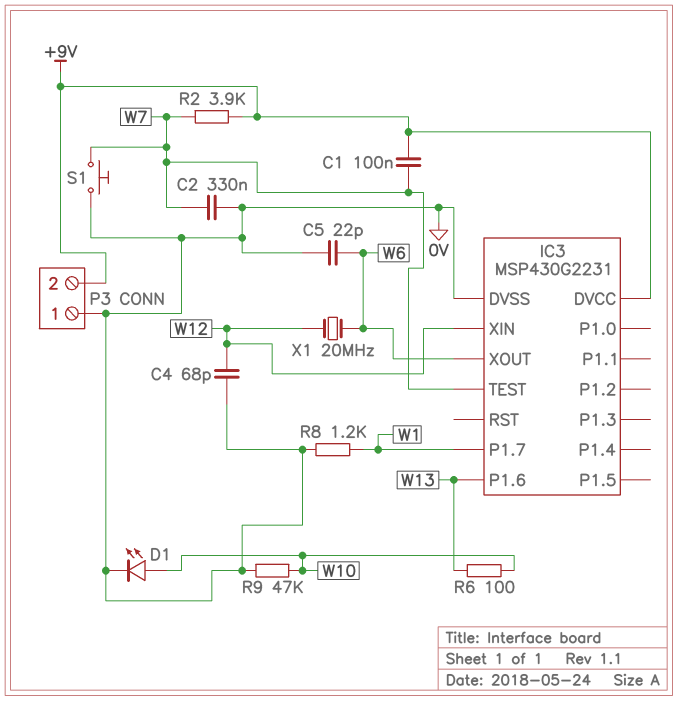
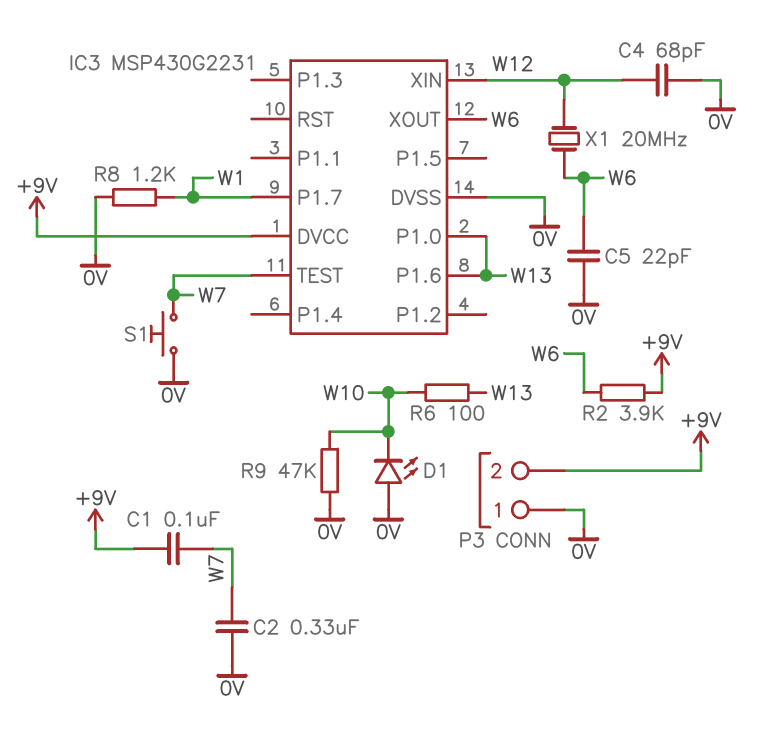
D1: LED (A W10, K 0V) -> LED (A 0V, K W10)
IC3 pin P1.0: none -> W13
R2: 3.9k (+9V, W7) -> 3.9k (+9V, W6)

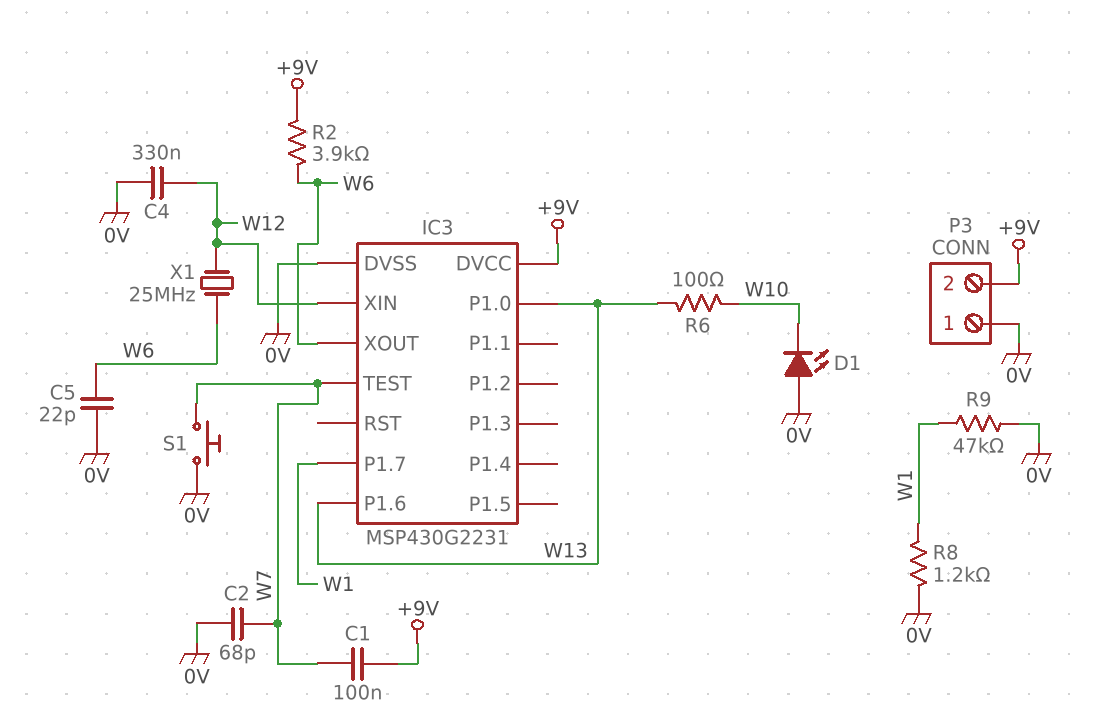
C2: 330nF (0V, W7) -> 68pF (0V, W7)
C4: 68pF (0V, W12) -> 330nF (0V, W12)
R9: 47k (0V, W10) -> 47k (0V, W1)
X1: 20MHz (W6, W12) -> 25MHz (W6, W12)

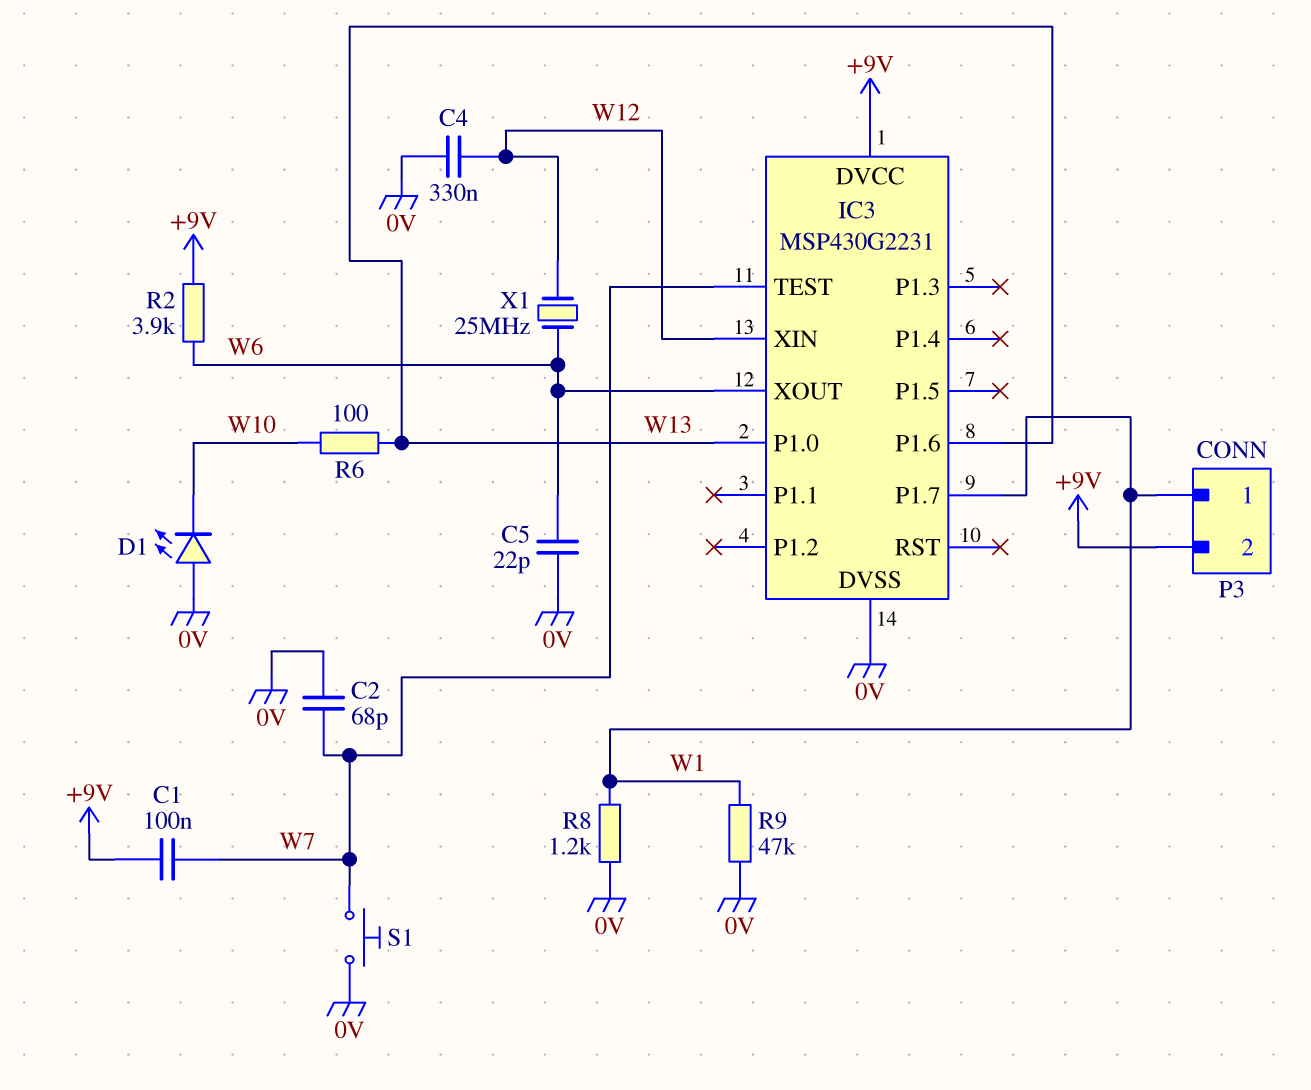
P3 pin 1: 0V -> W1

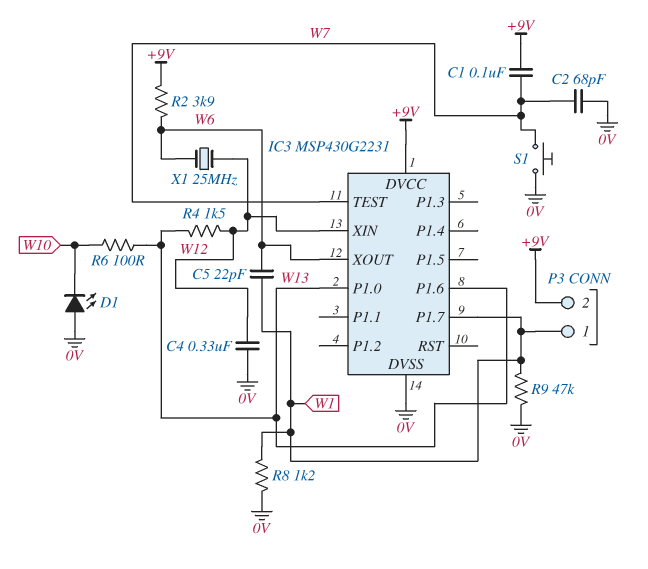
C5: 22pF (0V, W6) -> 22pF (W1, W6)
R4: none -> 1.5k (W12, W13)

